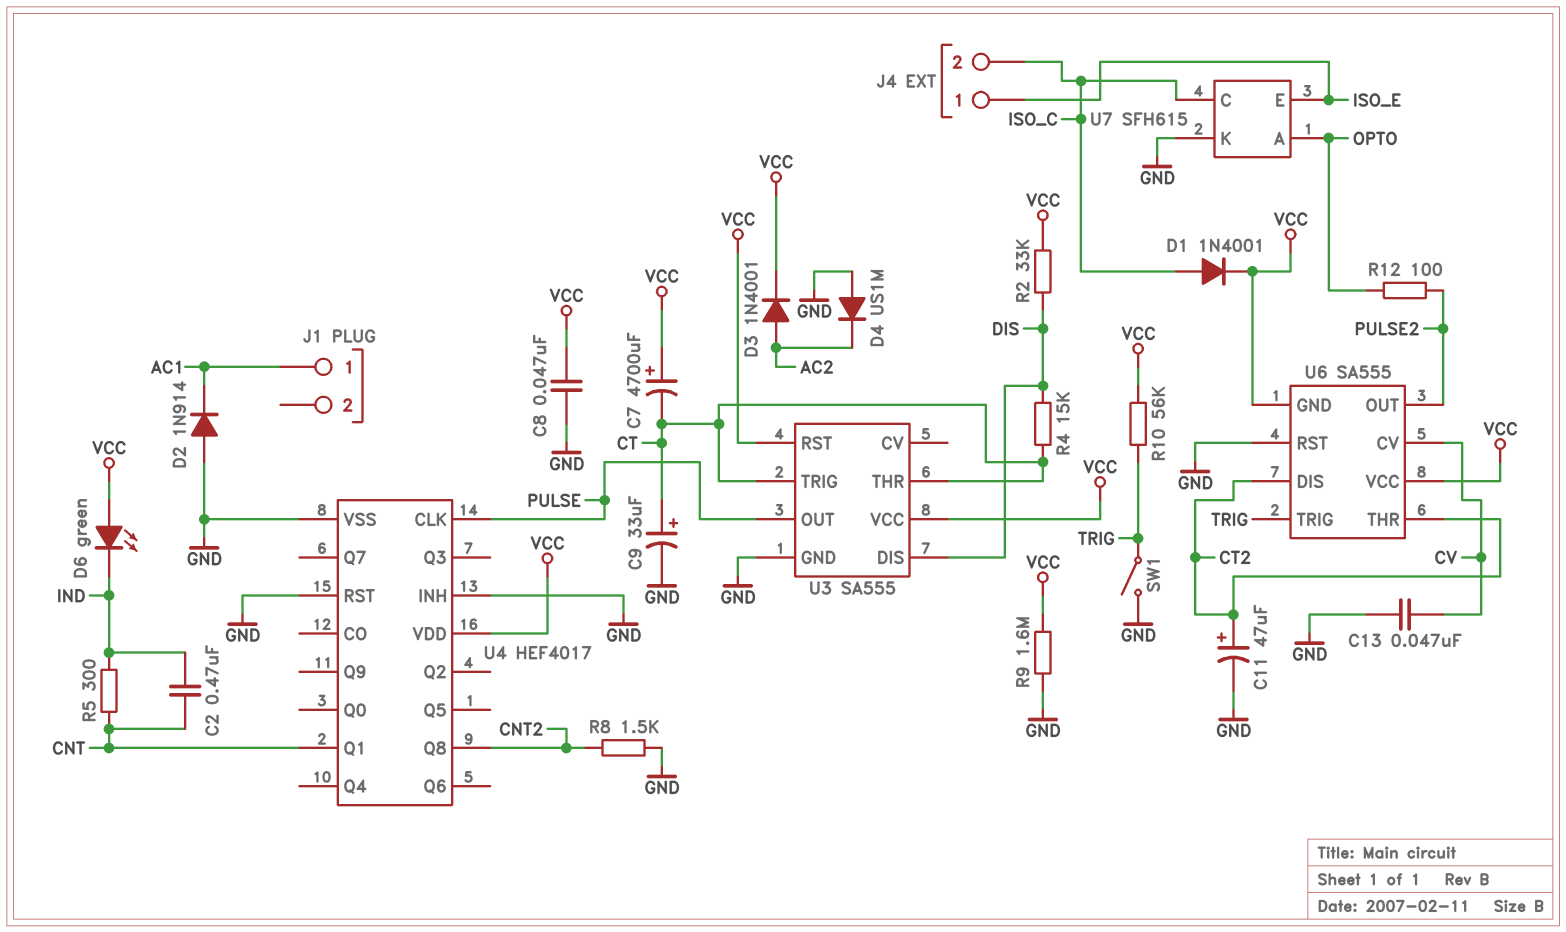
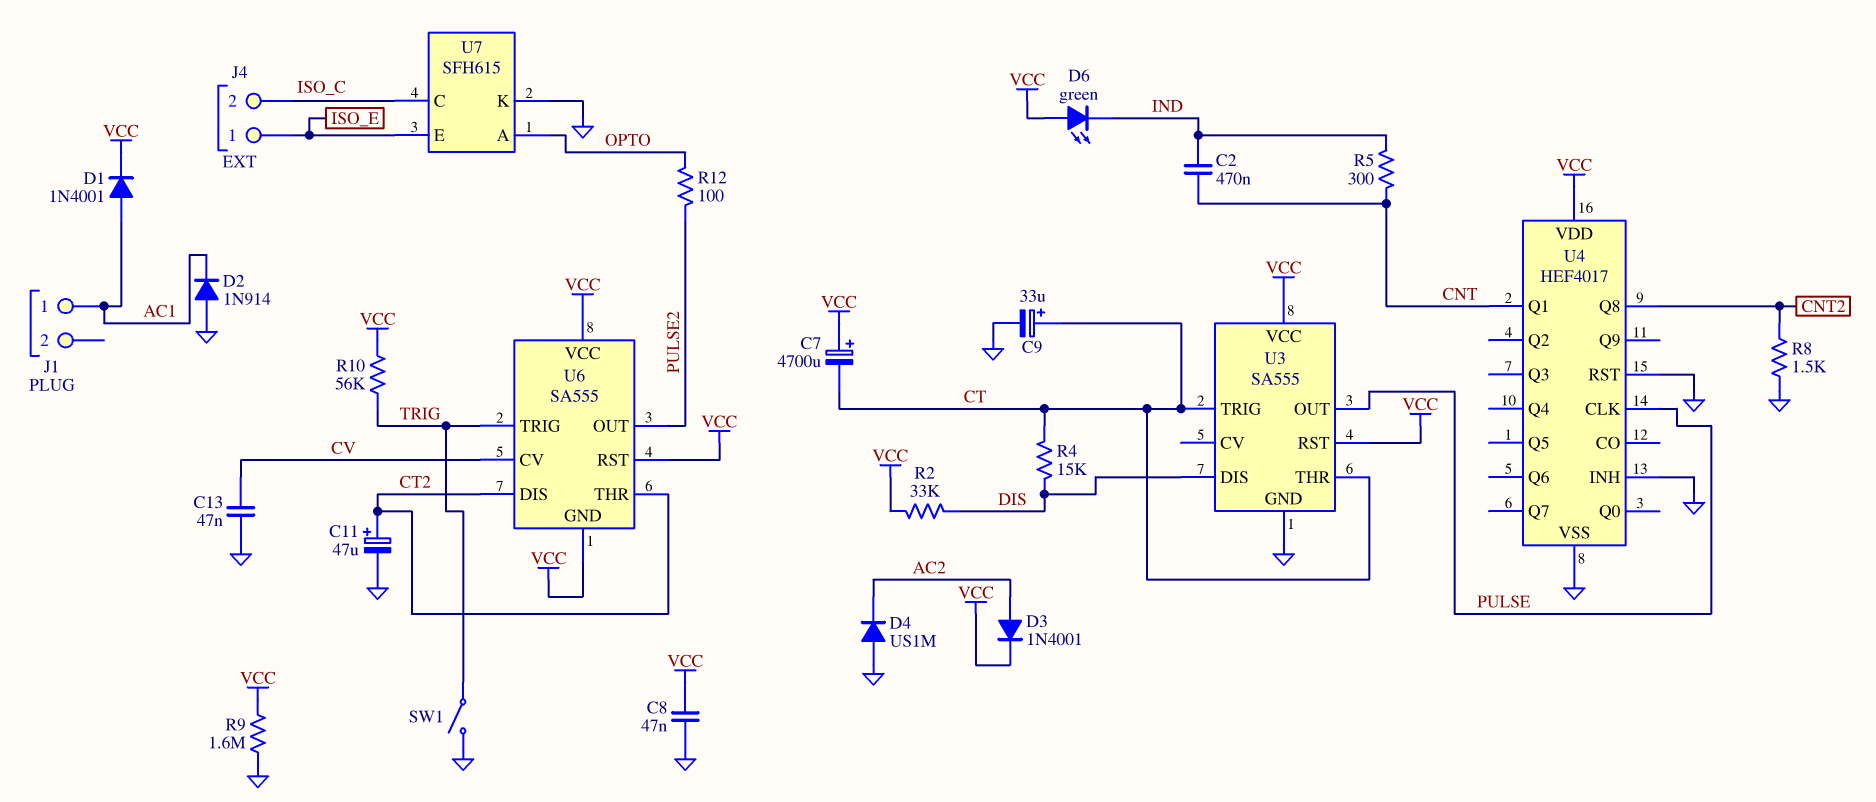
D1: diode 1N4001 (A ISO_C, K VCC) -> diode 1N4001 (A AC1, K VCC)
U6 pin RST: GND -> VCC

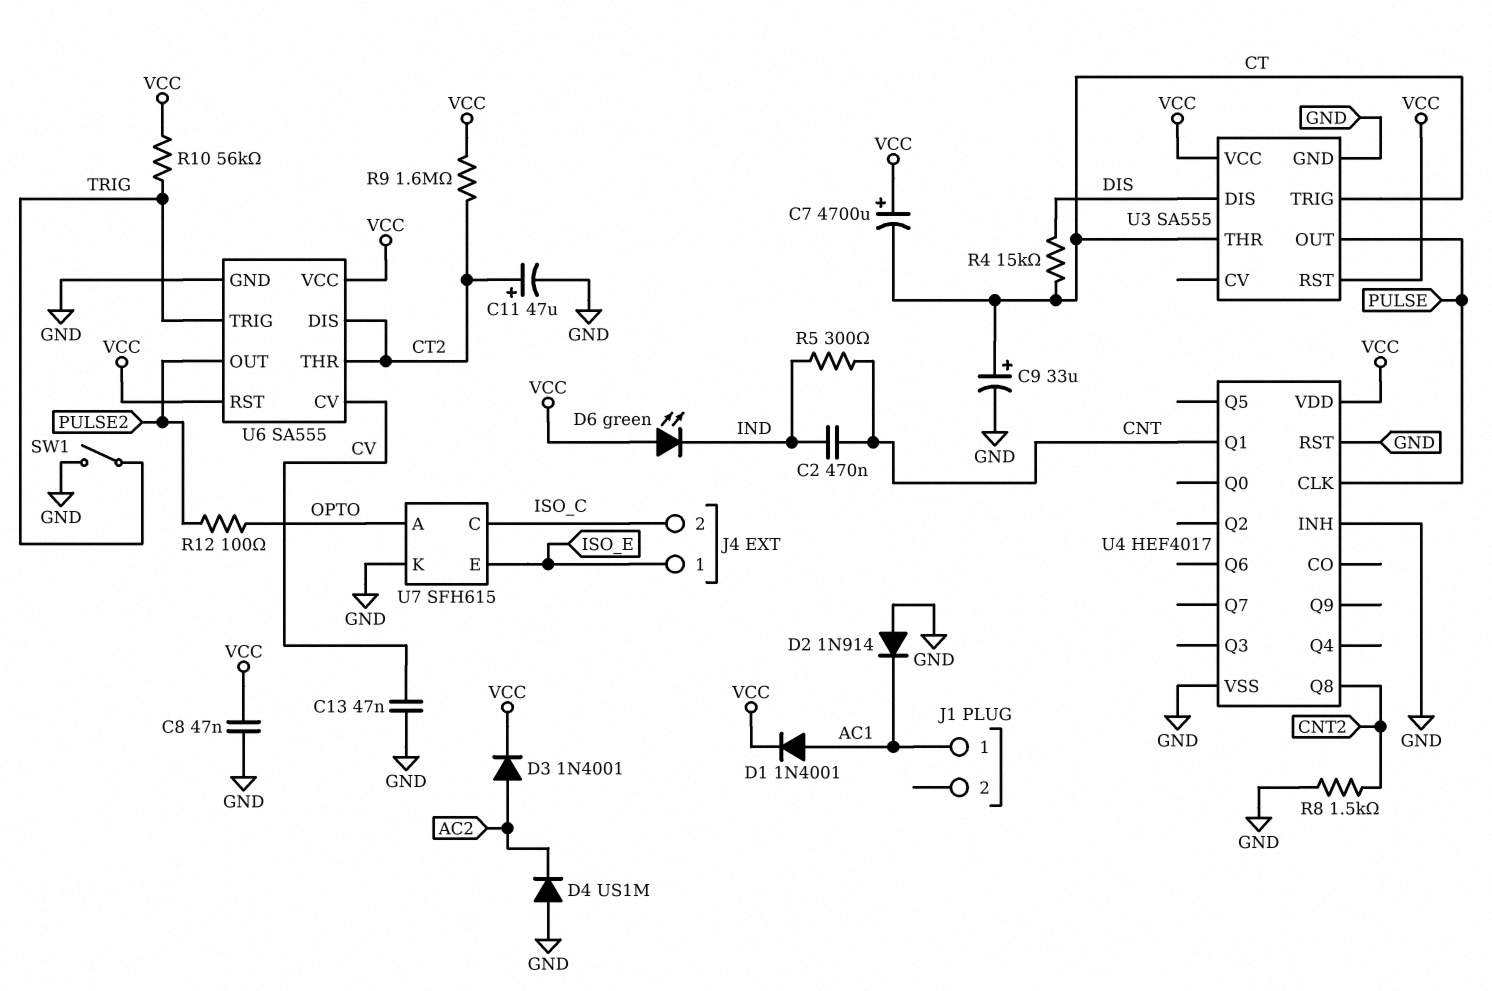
R2: 33k (DIS, VCC) -> none
R9: 1.6M (GND, VCC) -> 1.6M (CT2, VCC)
U6 pin GND: VCC -> GND

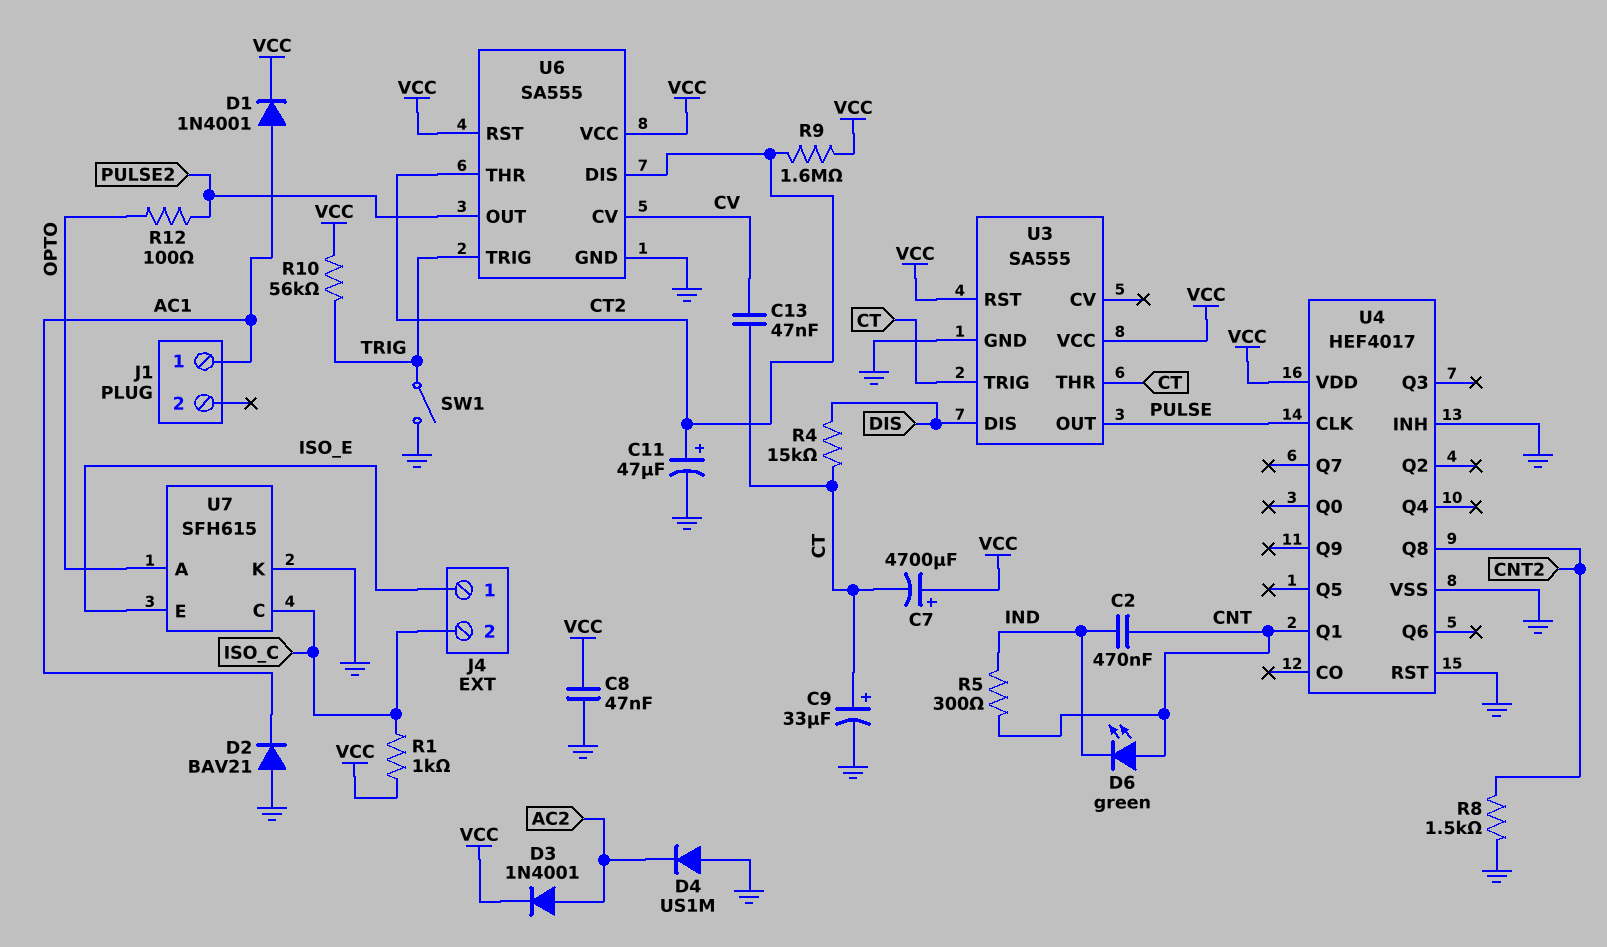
C13: 47nF (CV, GND) -> 47nF (CT, CV)
D2: diode 1N914 (A GND, K AC1) -> diode BAV21 (A GND, K AC1)
D6: LED green (A VCC, K IND) -> LED green (A CNT, K IND)
R1: none -> 1k (ISO_C, VCC)

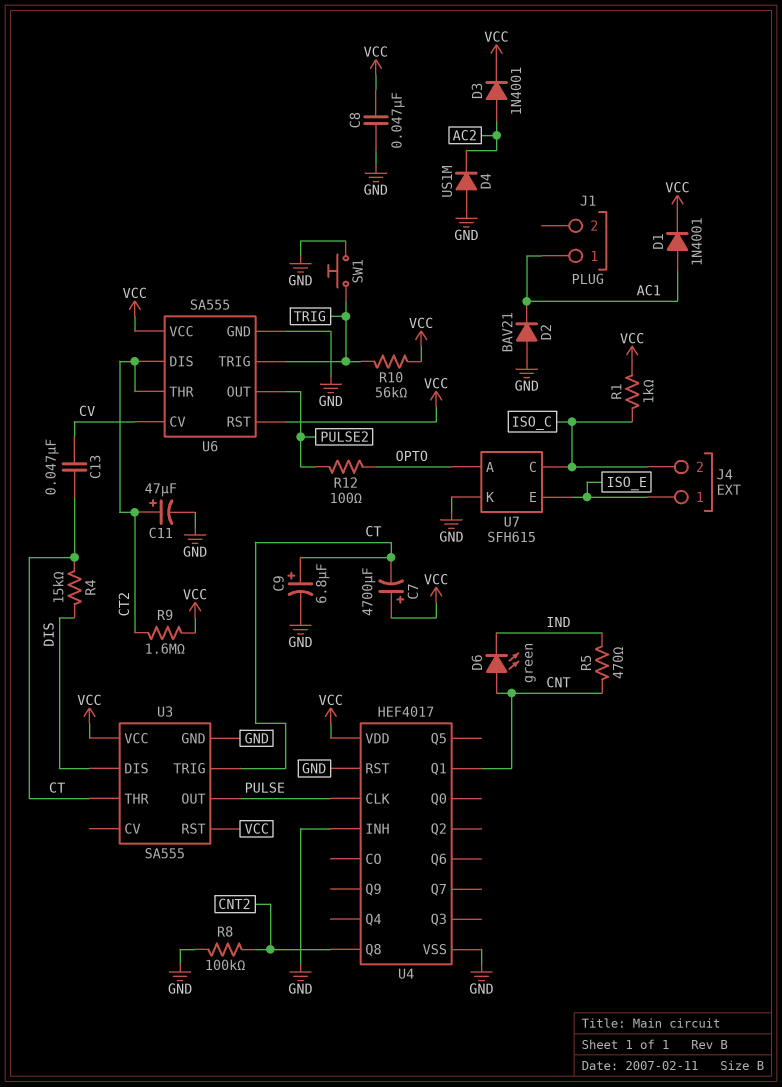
C2: 470nF (CNT, IND) -> none
C9: 33uF (plus CT, minus GND) -> 6.8uF (plus CT, minus GND)
R5: 300 (CNT, IND) -> 470 (CNT, IND)
R8: 1.5k (CNT2, GND) -> 100k (CNT2, GND)
SW1: switch (GND, TRIG) -> button (GND, TRIG)

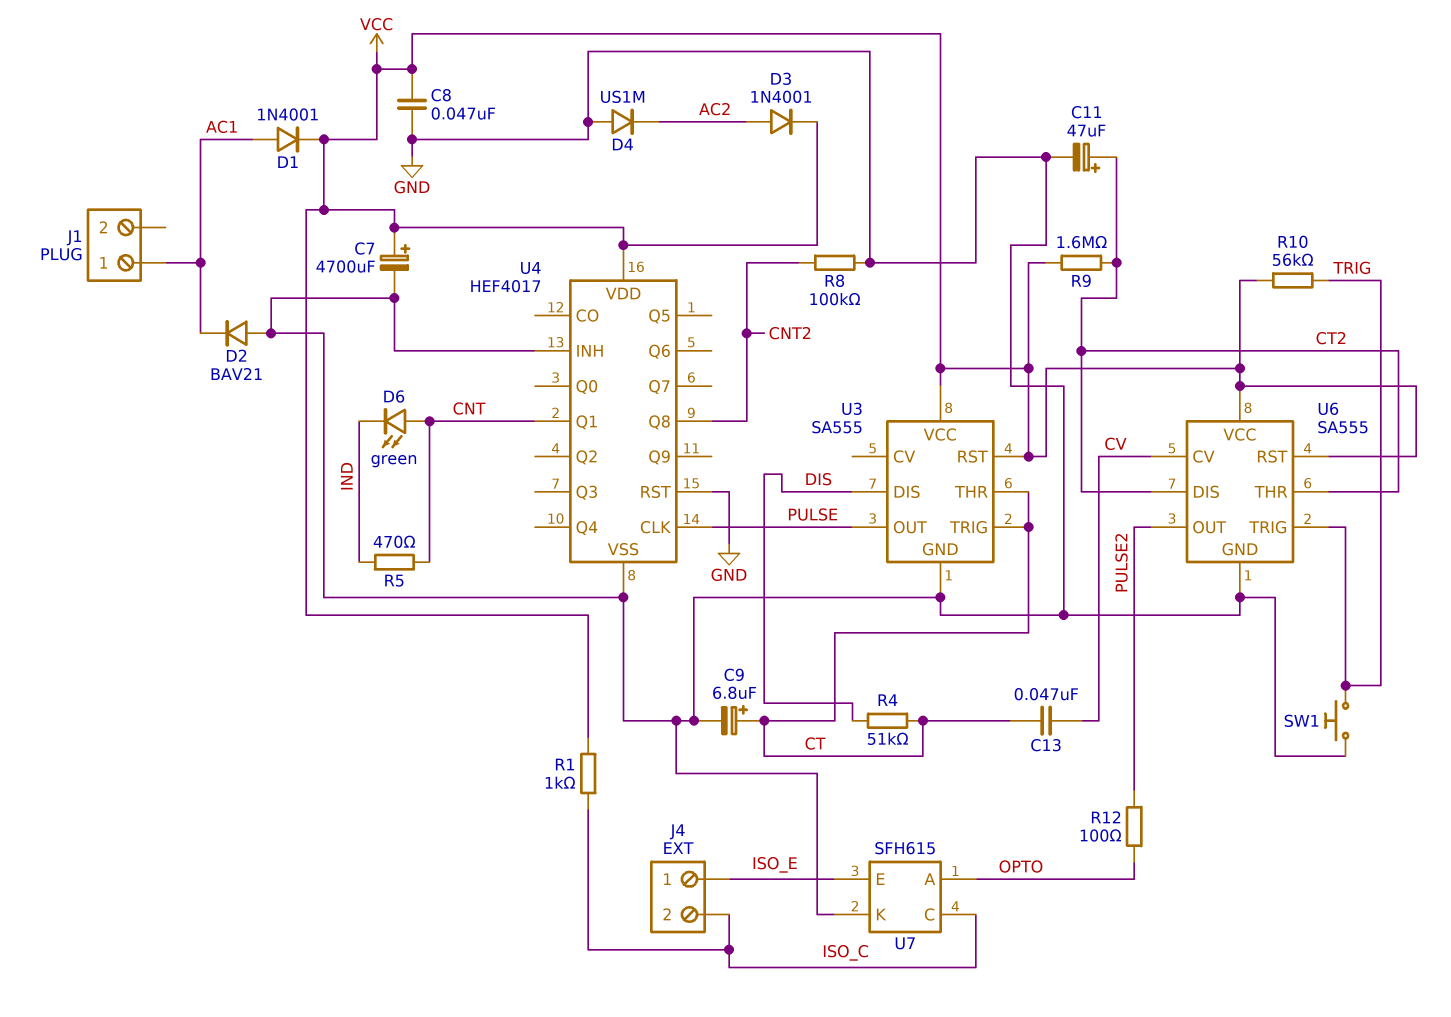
C7: 4700uF (plus VCC, minus CT) -> 4700uF (plus VCC, minus GND)
R4: 15k (CT, DIS) -> 51k (CT, DIS)

